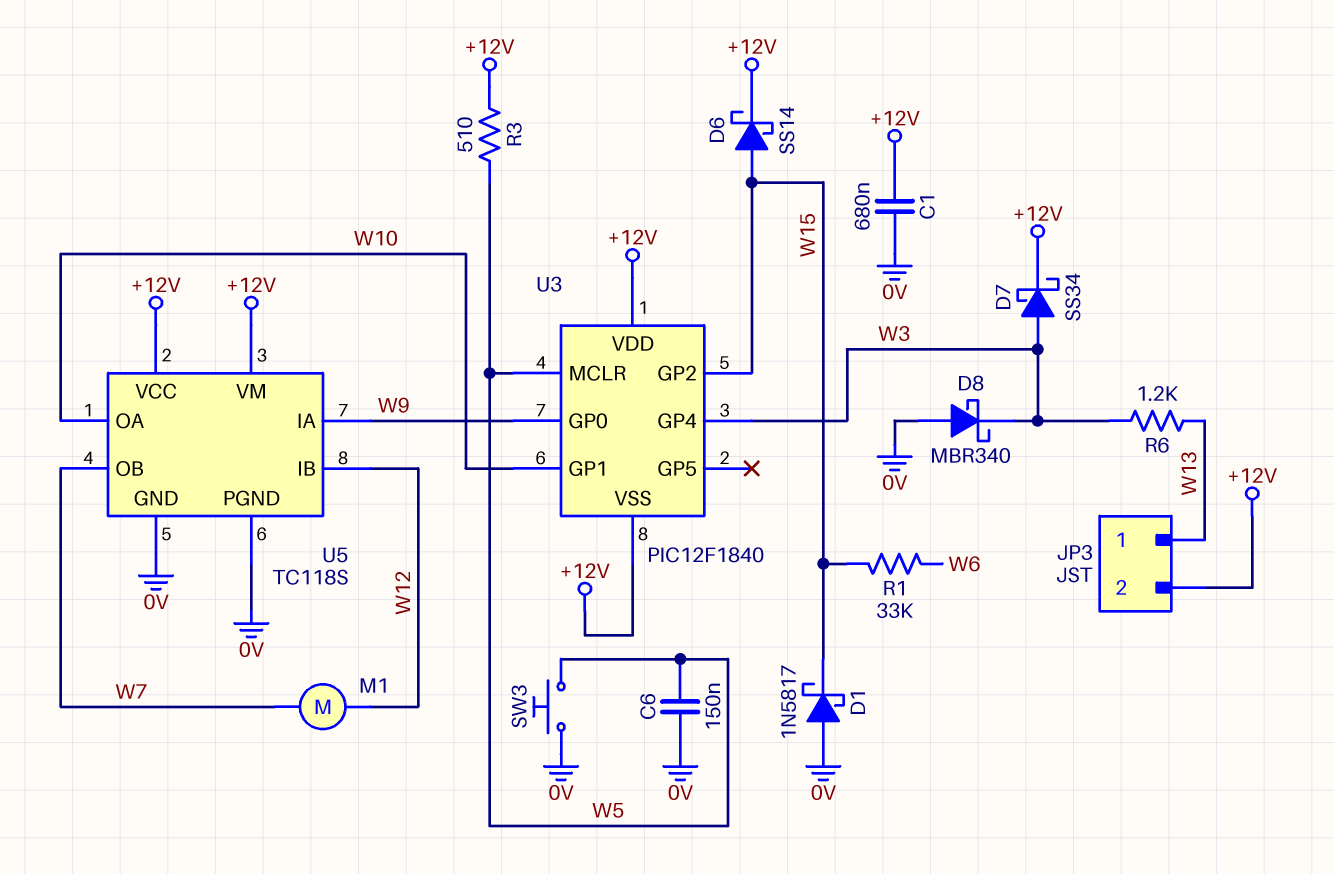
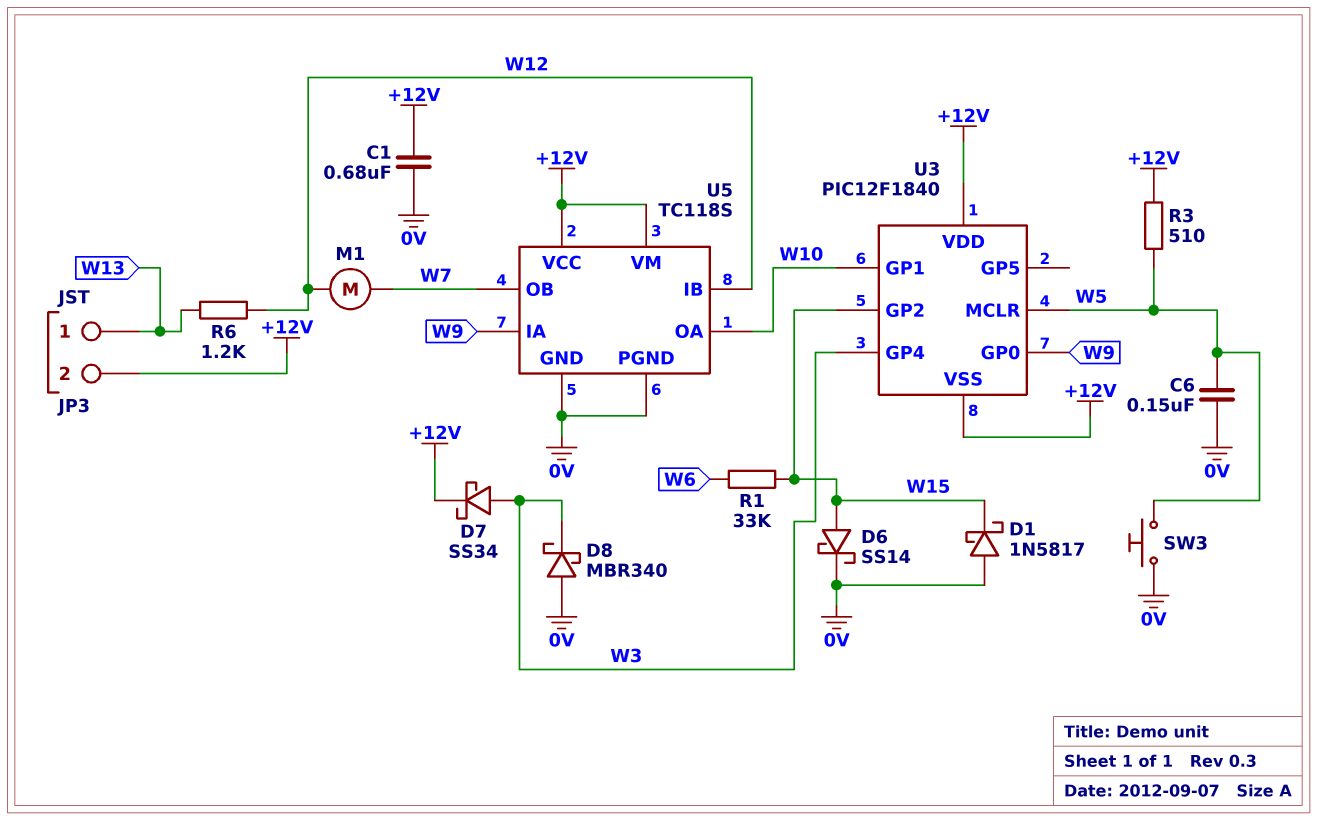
D6: schottky SS14 (A W15, K +12V) -> schottky SS14 (A W15, K 0V)
R6: 1.2k (W3, W13) -> 1.2k (W12, W13)

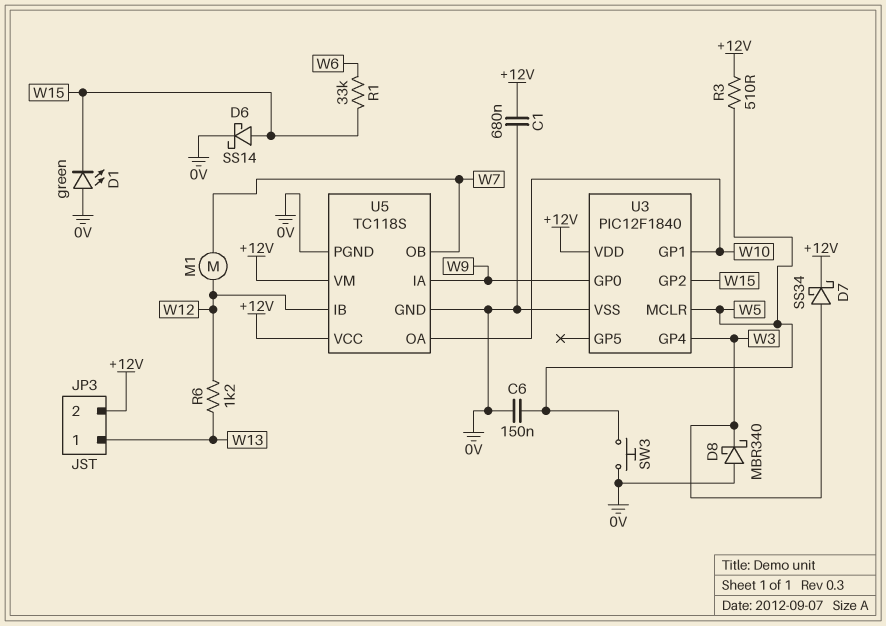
D1: schottky 1N5817 (A 0V, K W15) -> LED green (A 0V, K W15)
U3 pin VSS: +12V -> 0V

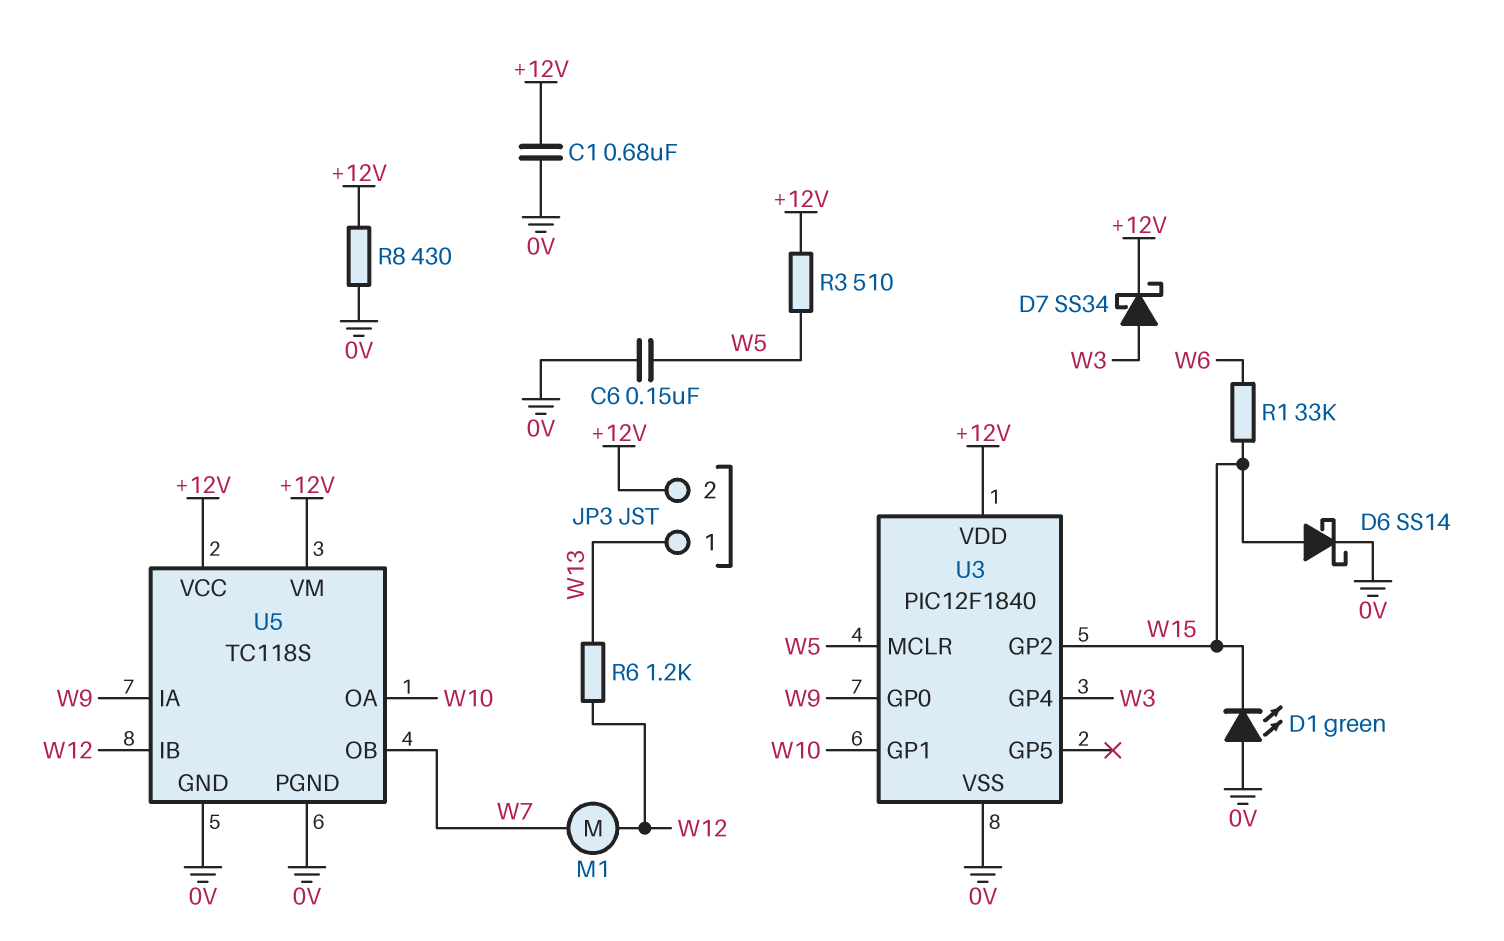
D8: schottky MBR340 (A 0V, K W3) -> none
R8: none -> 430 (+12V, 0V)
SW3: button (0V, W5) -> none

